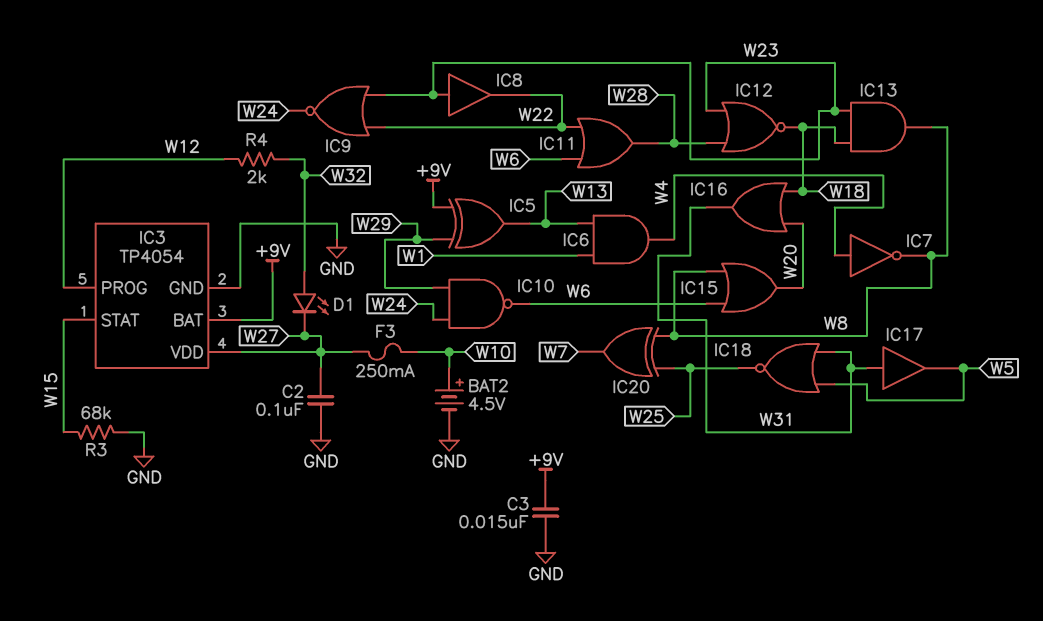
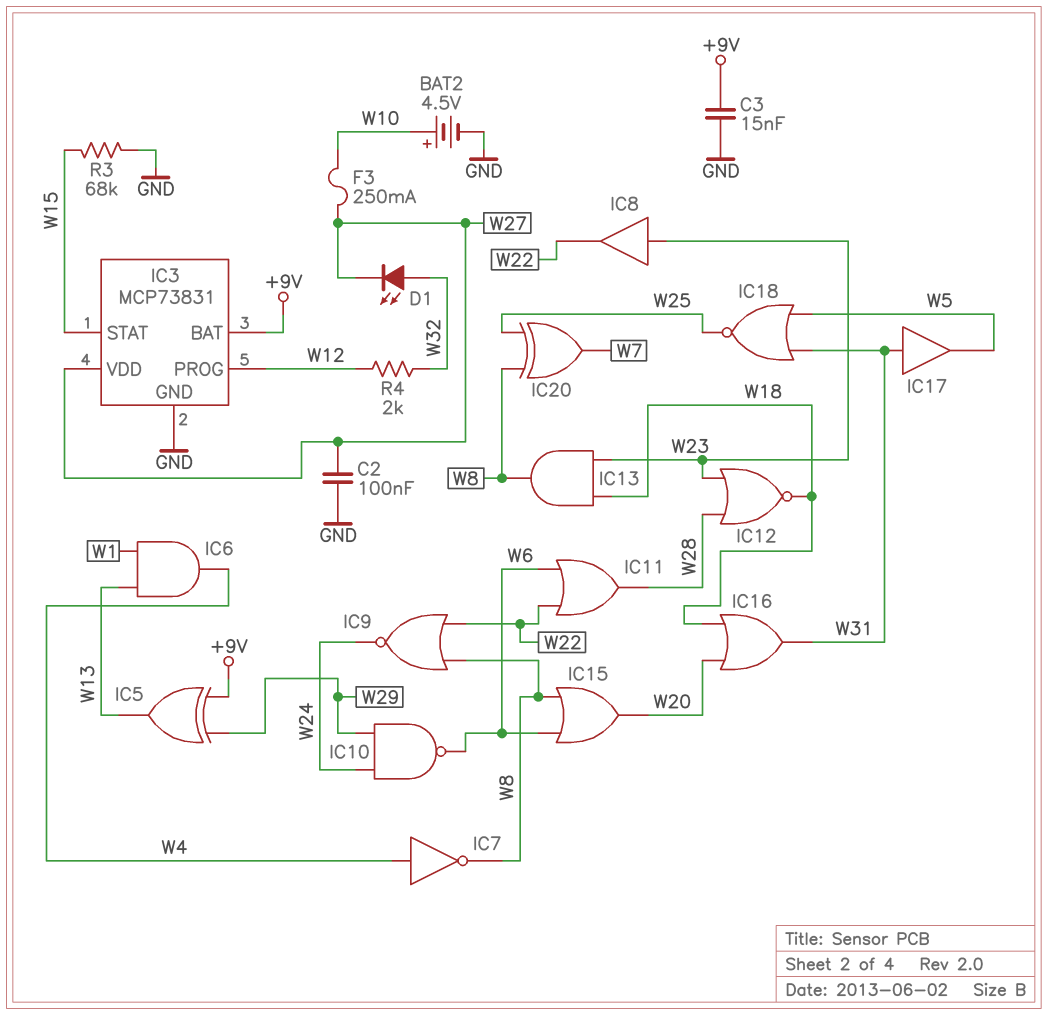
IC3: TP4054 -> MCP73831
IC9: NOR (in W22, in W23, out W24) -> NOR (in W8, in W22, out W24)

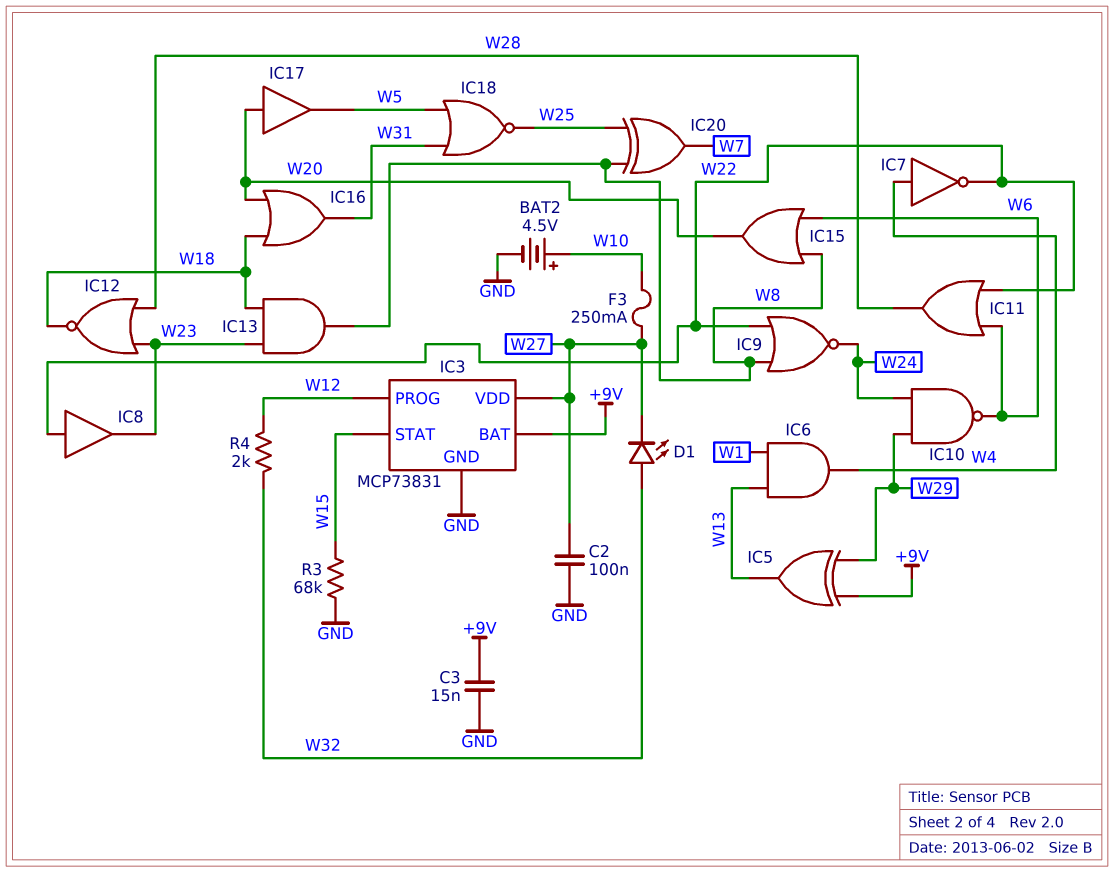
IC7: NOT (in W4, out W8) -> NOT (in W4, out W22)
IC8: buffer (in W23, out W22) -> buffer (in W22, out W23)
IC17: buffer (in W31, out W5) -> buffer (in W20, out W5)

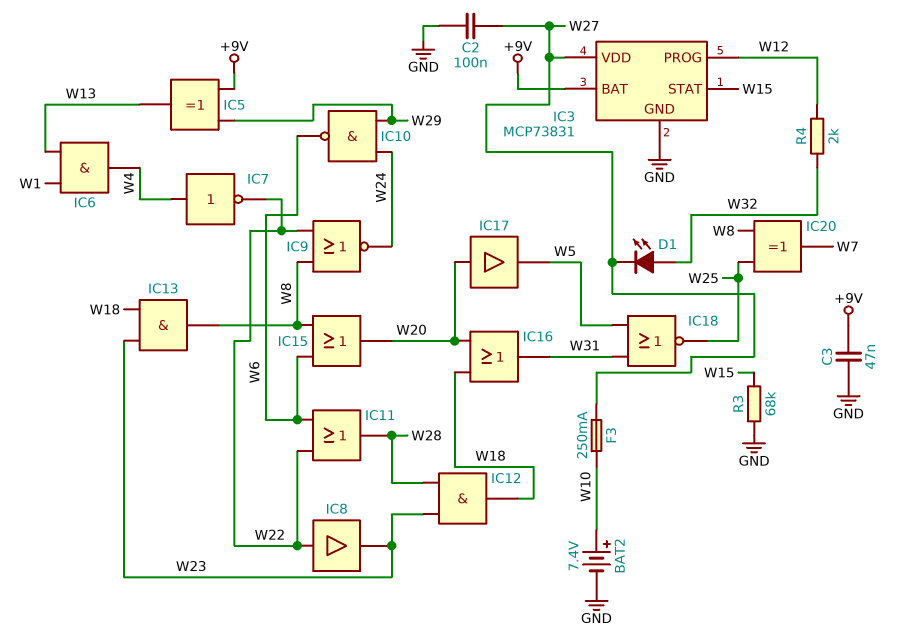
BAT2: 4.5V (plus W10, minus GND) -> 7.4V (plus W10, minus GND)
C3: 15nF (+9V, GND) -> 47nF (+9V, GND)
IC12: NOR (in W23, in W28, out W18) -> AND (in W23, in W28, out W18)

